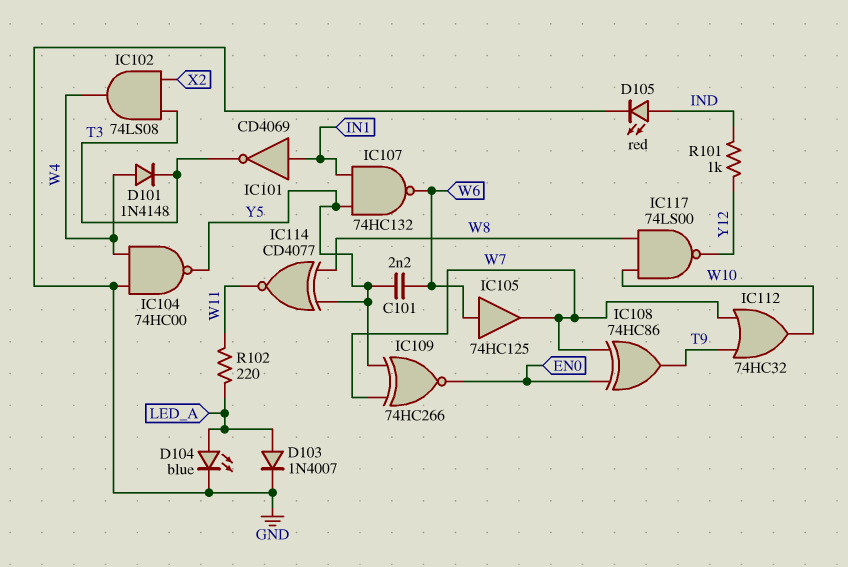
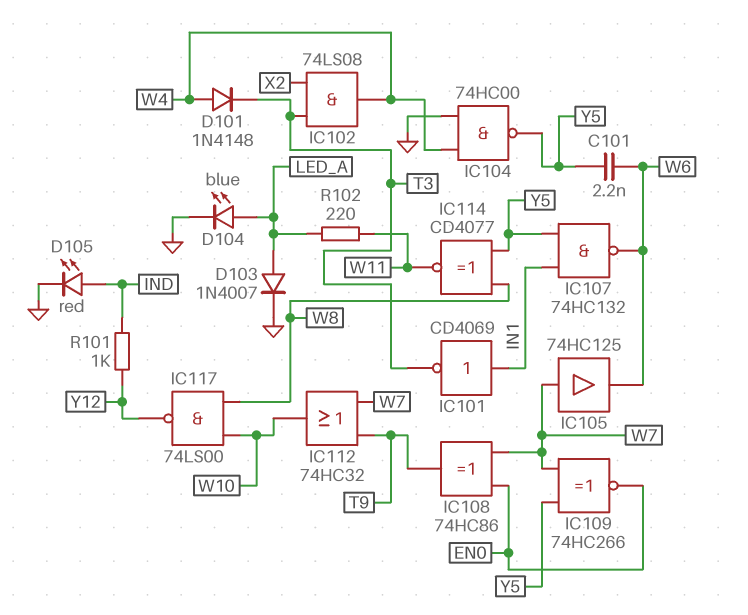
IC105: buffer 74HC125 (in W6, out W7) -> buffer 74HC125 (in W7, out W6)

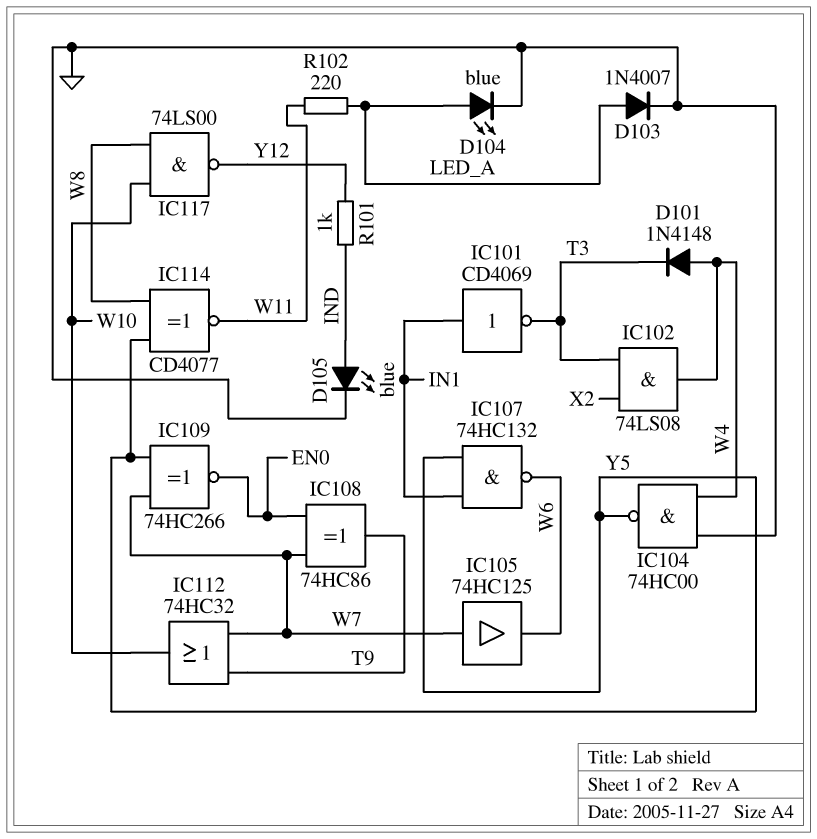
C101: 2.2nF (W6, Y5) -> none
D105: LED red (A IND, K GND) -> LED blue (A IND, K GND)

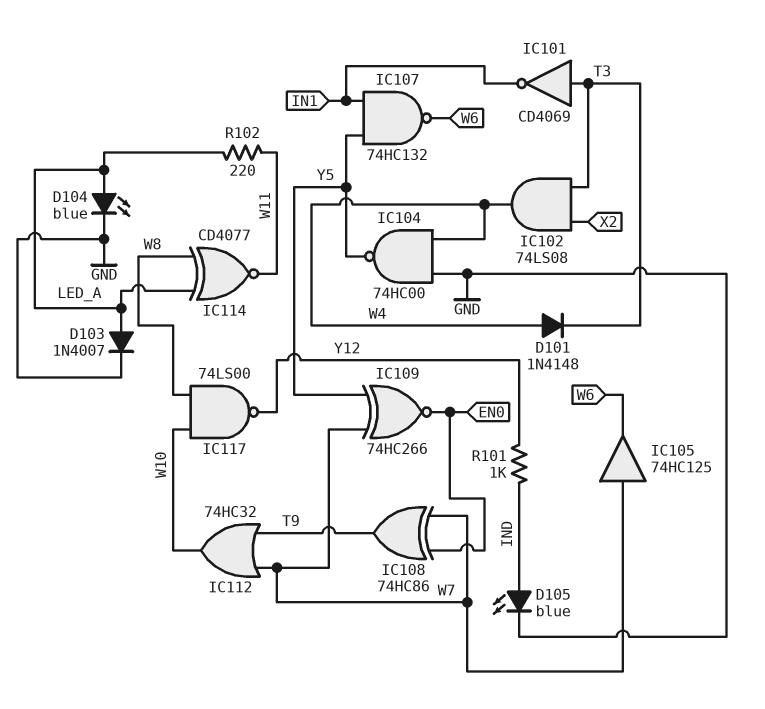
IC101: NOT CD4069 (in IN1, out T3) -> NOT CD4069 (in T3, out IN1)
IC114: XNOR CD4077 (in W8, in Y5, out W11) -> XNOR CD4077 (in LED_A, in W8, out W11)

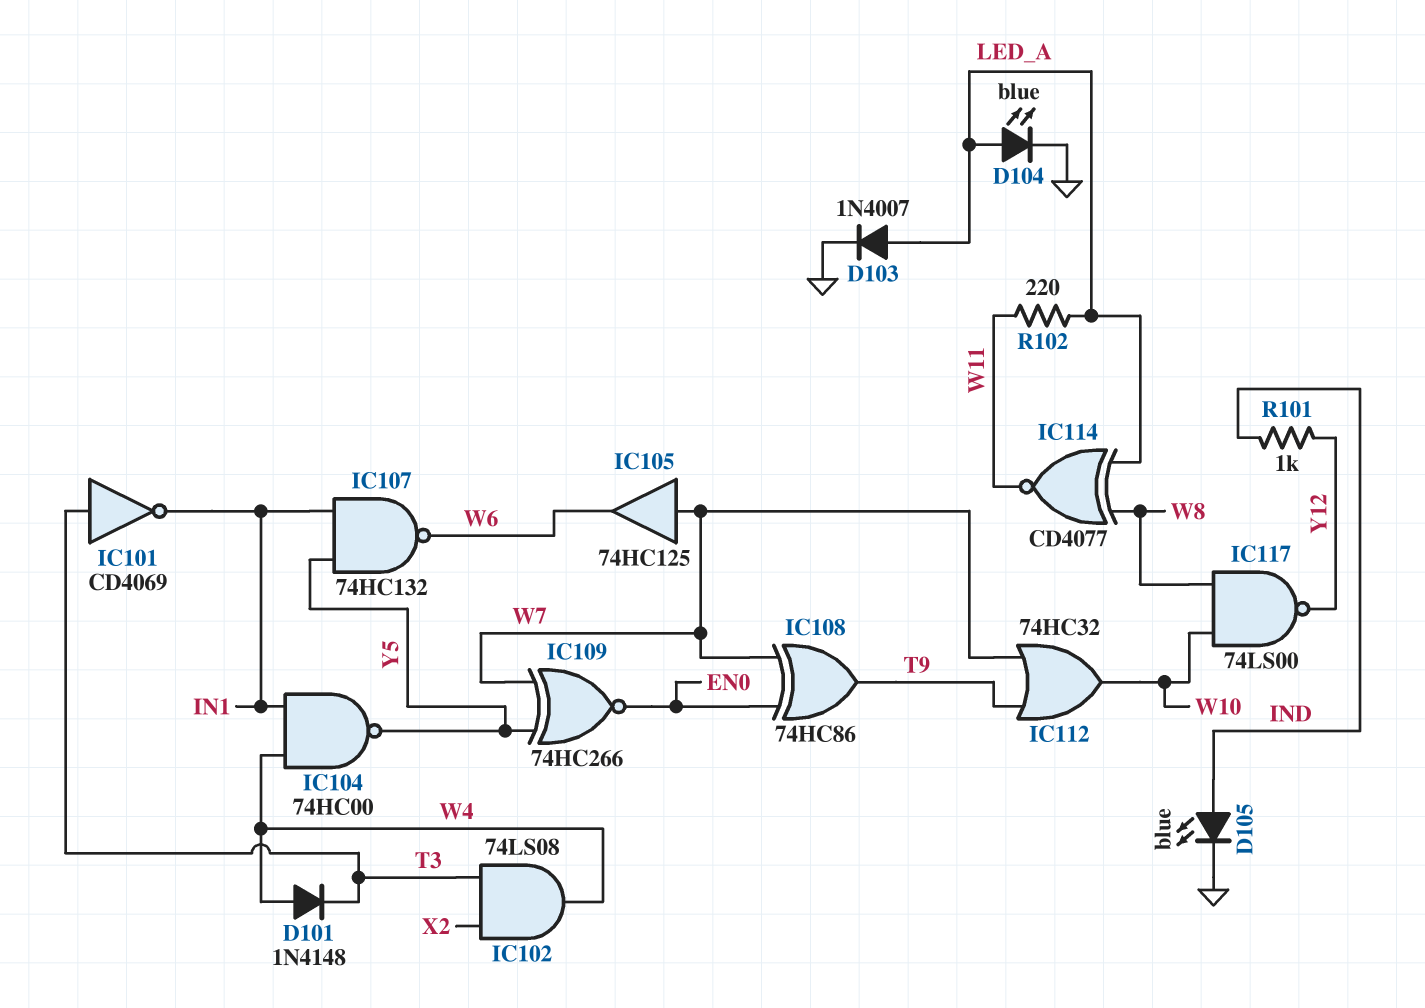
IC104: NAND 74HC00 (in GND, in W4, out Y5) -> NAND 74HC00 (in IN1, in W4, out Y5)

